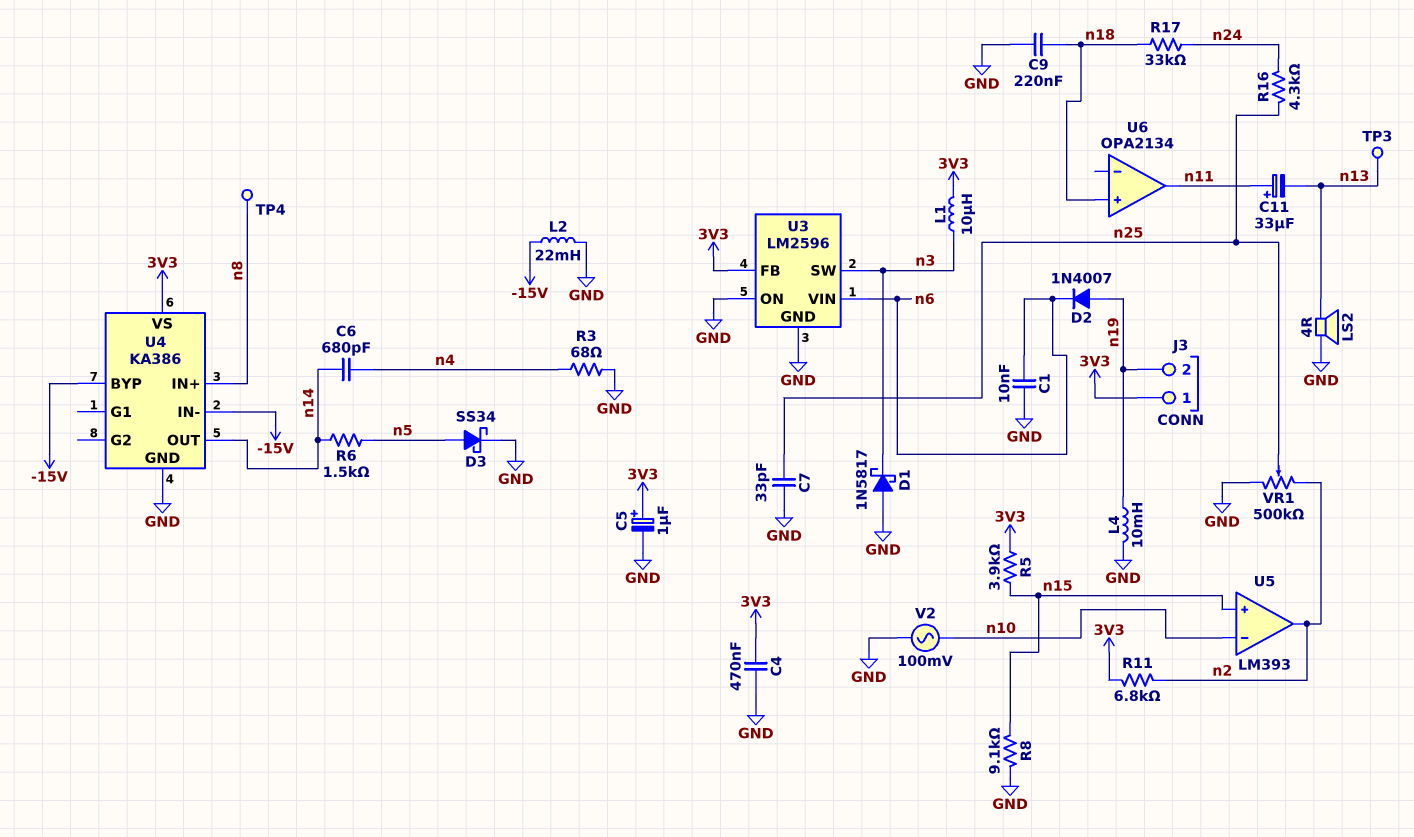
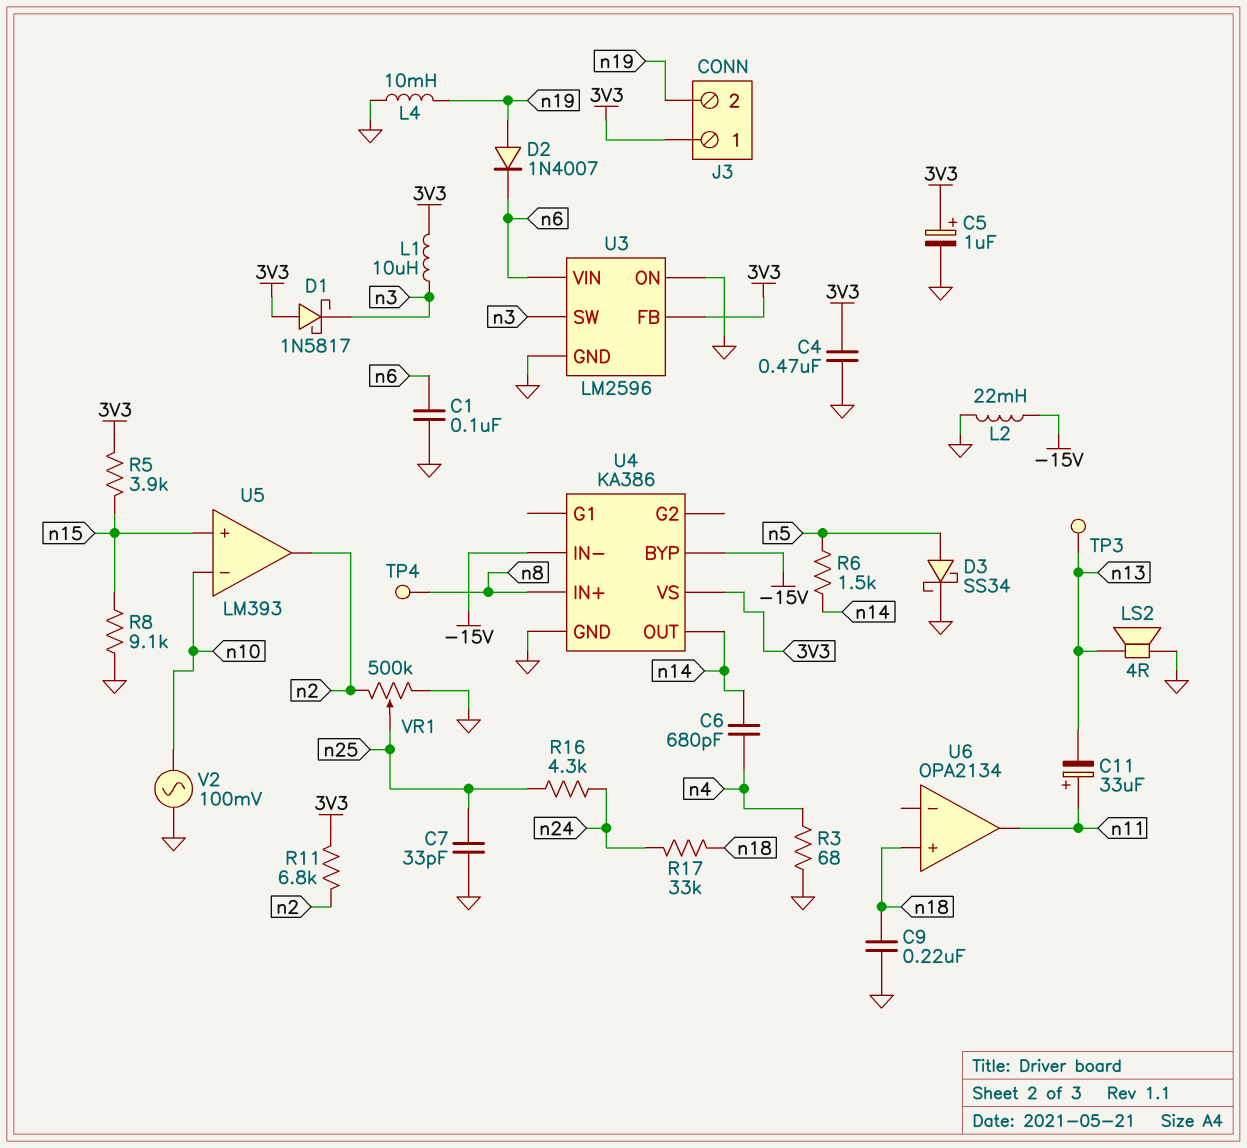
C1: 10nF (GND, n6) -> 100nF (GND, n6)
D1: schottky 1N5817 (A GND, K n3) -> schottky 1N5817 (A 3V3, K n3)

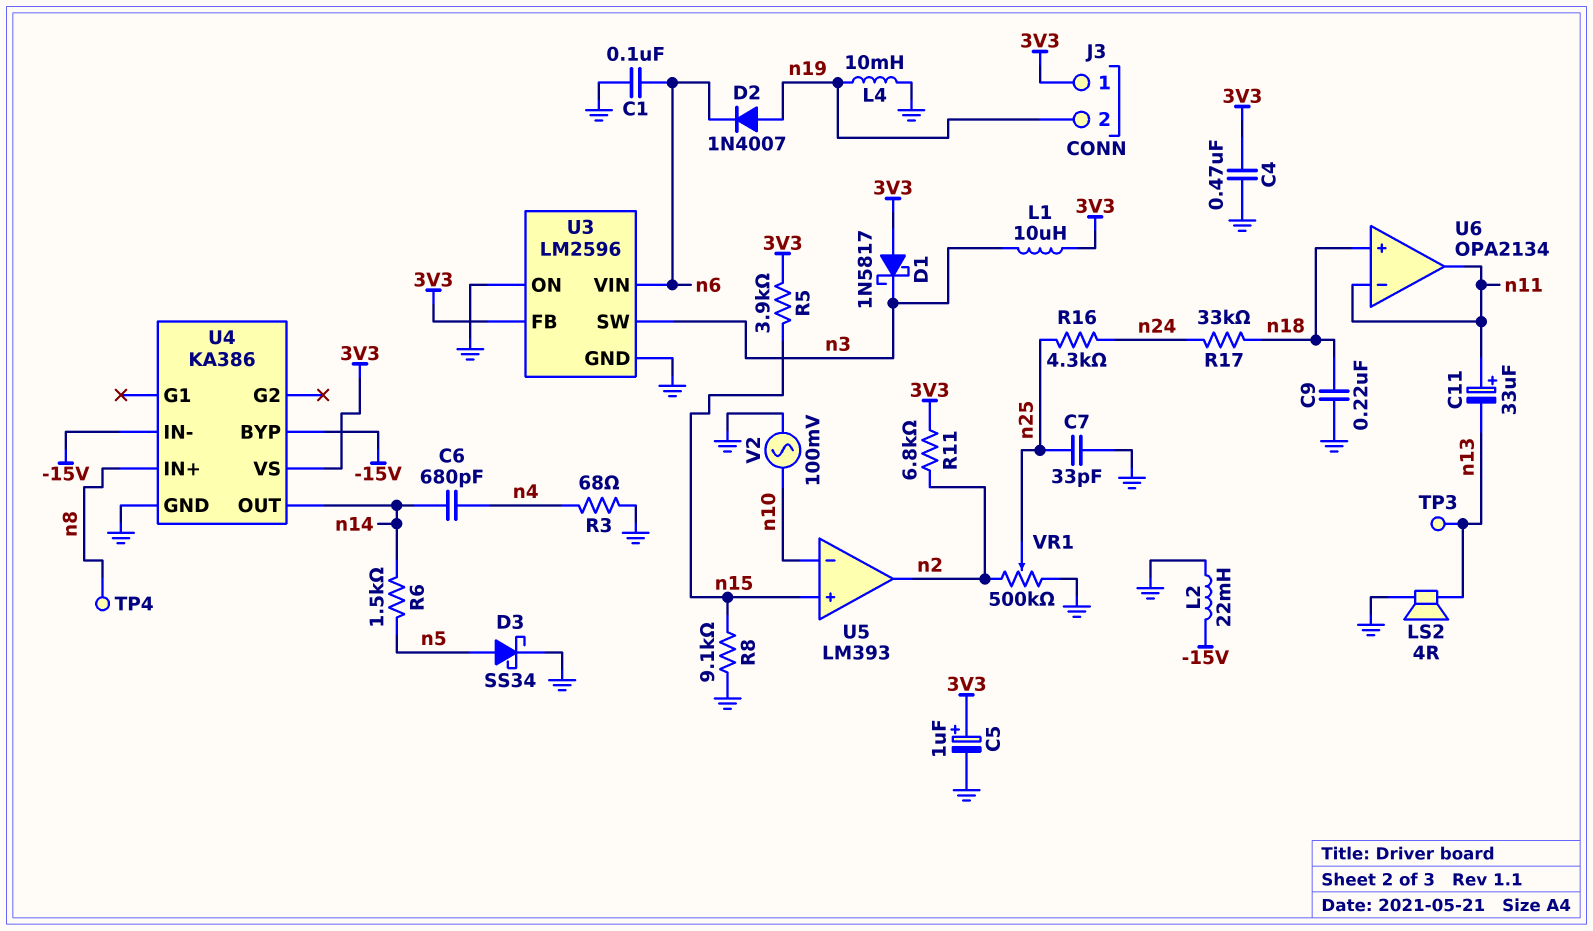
U6 pin in-: none -> n11

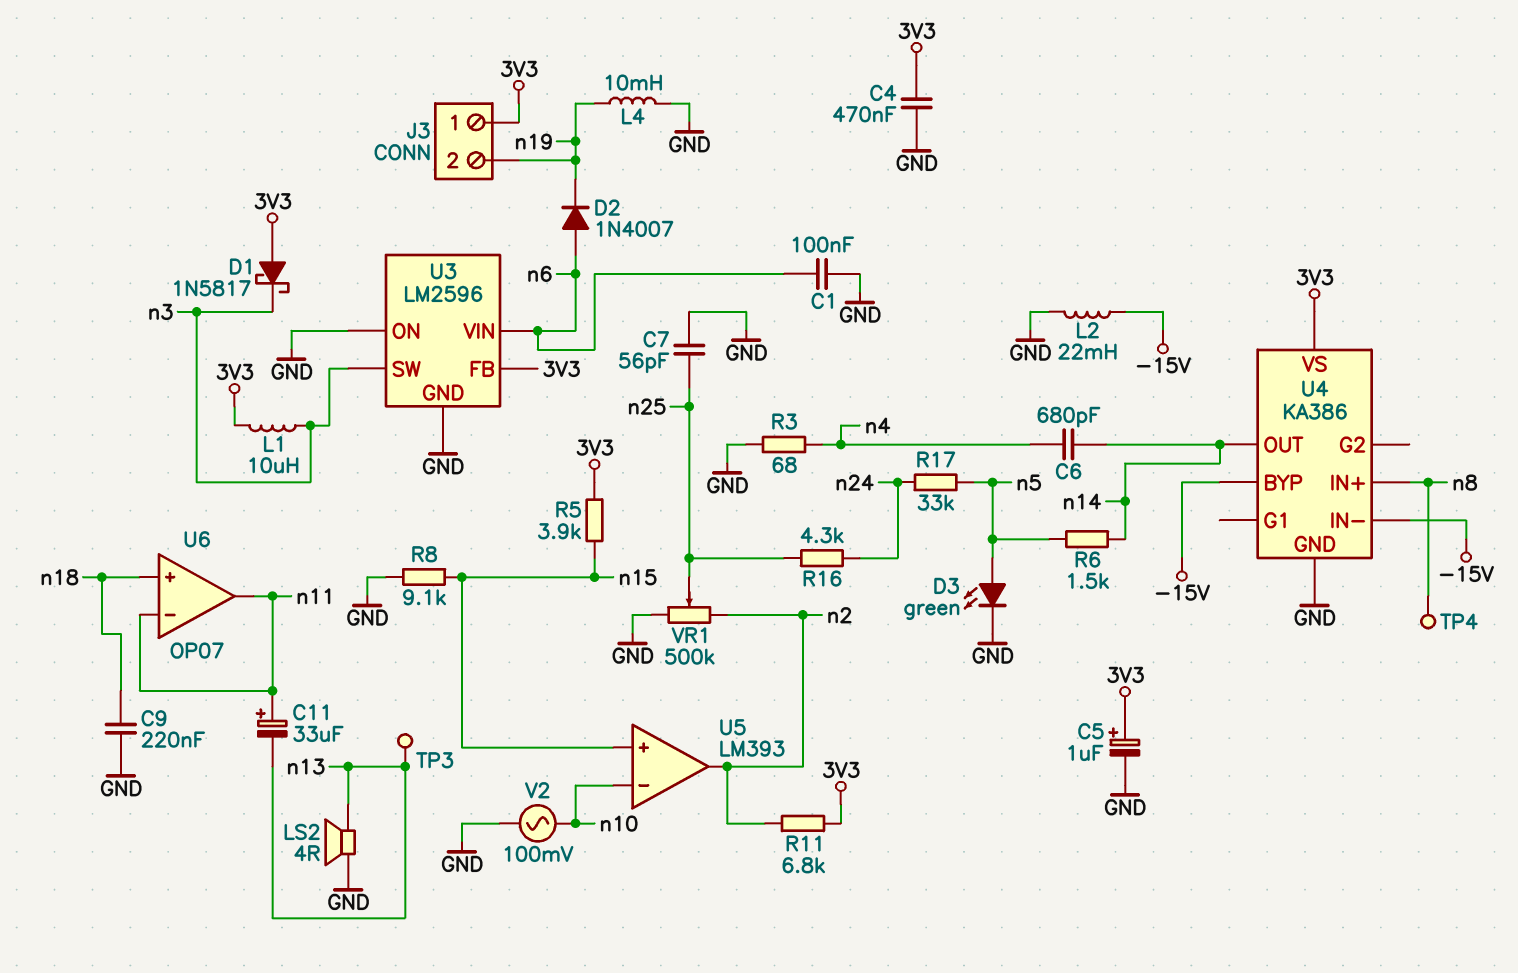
C7: 33pF (GND, n25) -> 56pF (GND, n25)
D2: diode 1N4007 (A n19, K n6) -> diode 1N4007 (A n6, K n19)
D3: schottky SS34 (A n5, K GND) -> LED green (A n5, K GND)
R17: 33k (n18, n24) -> 33k (n5, n24)
U6: OPA2134 -> OP07

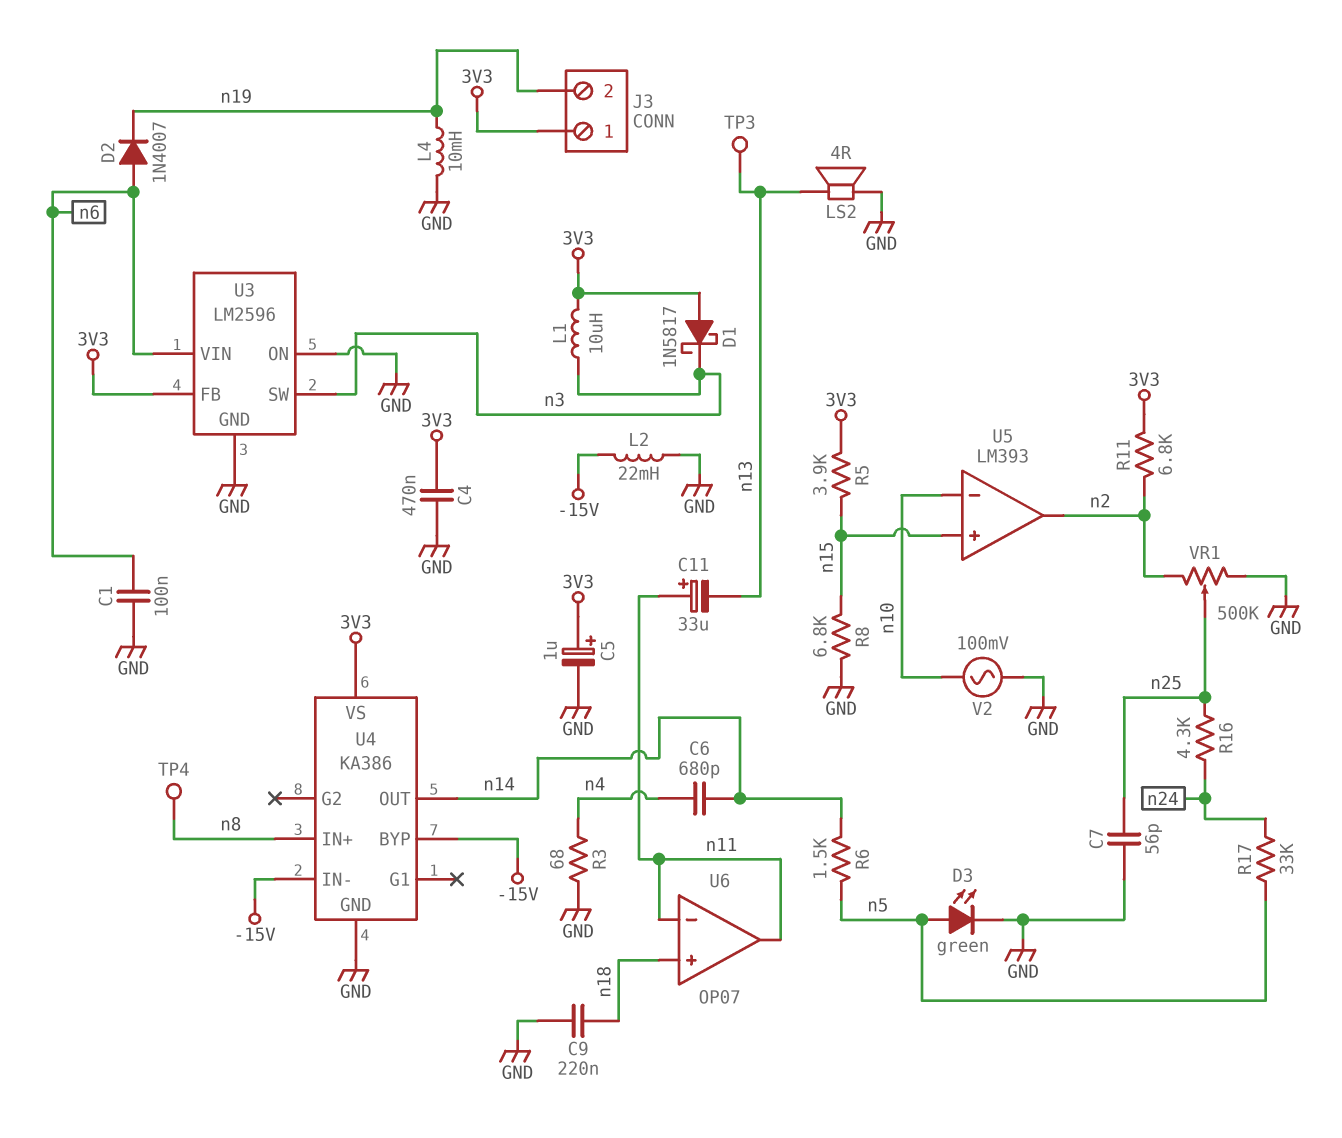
R8: 9.1k (GND, n15) -> 6.8k (GND, n15)

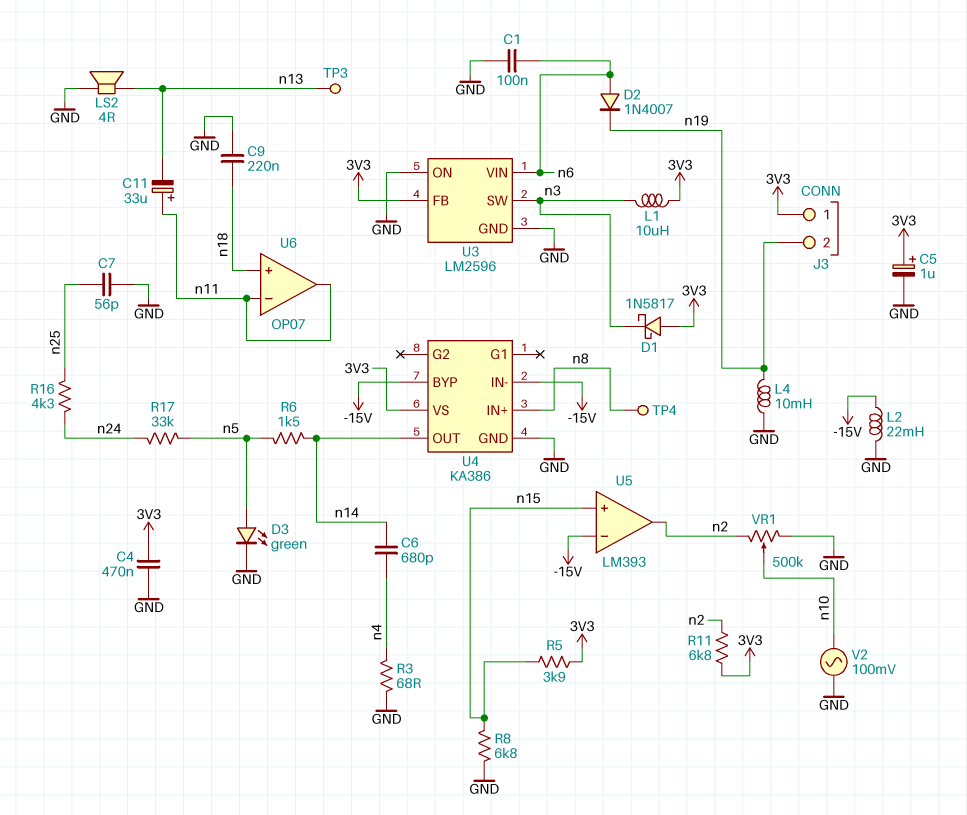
U5 pin in-: n10 -> -15V
VR1: 500k (GND, n2, wiper n25) -> 500k (GND, n2, wiper n10)

